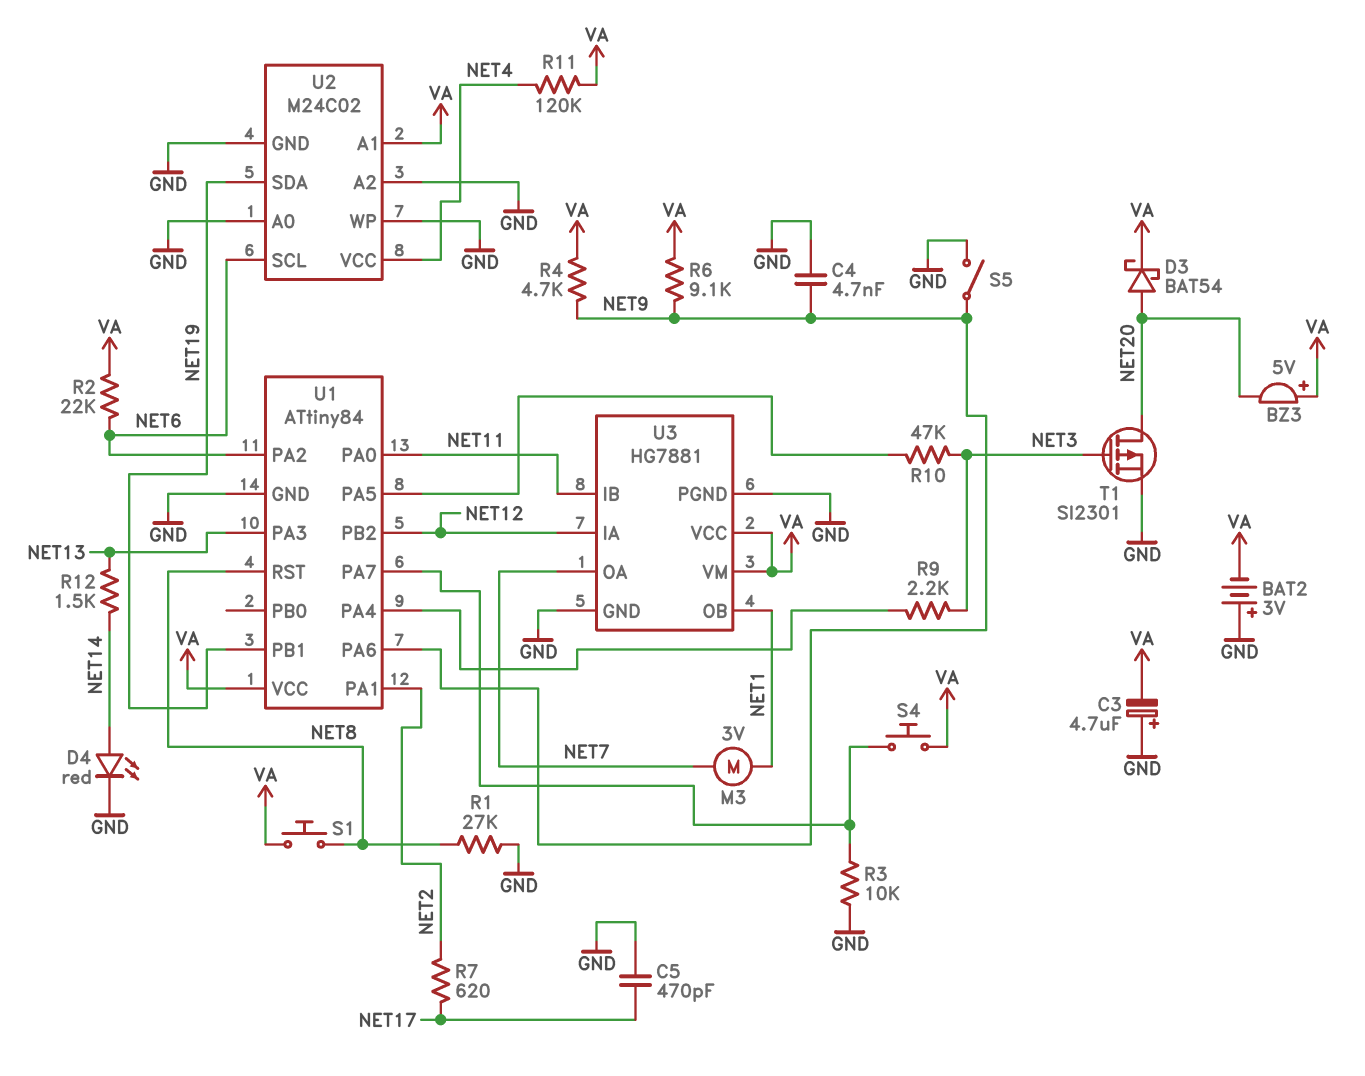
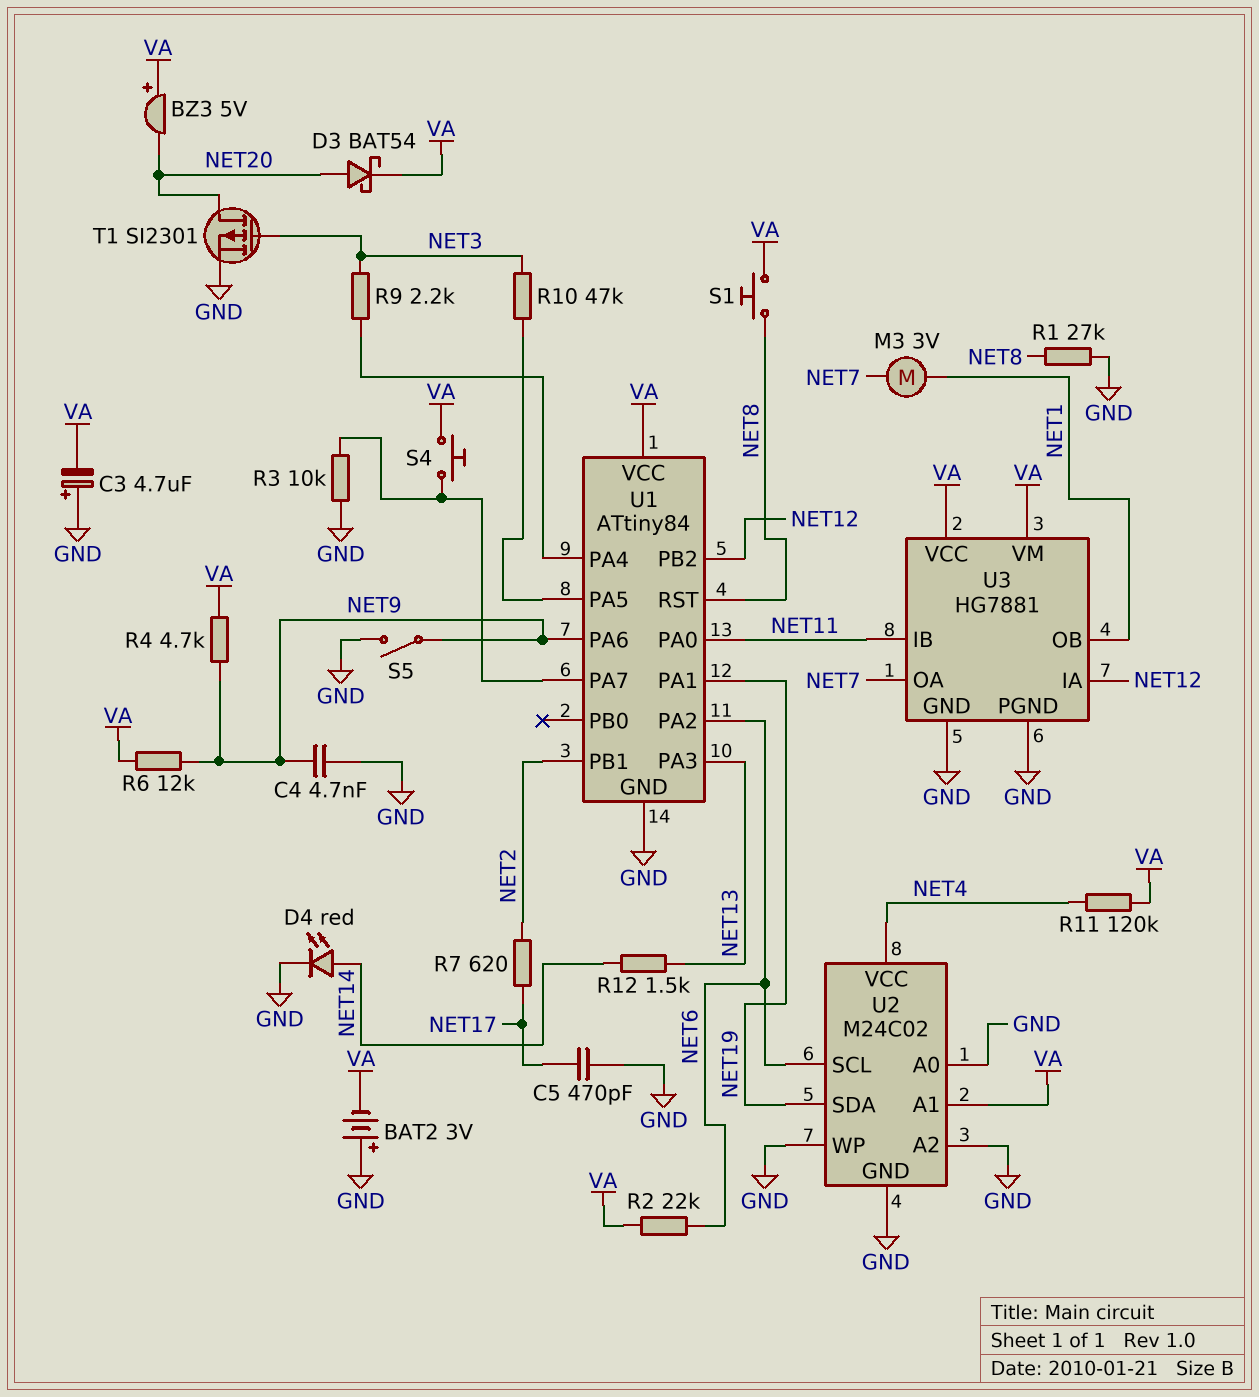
R6: 9.1k (NET9, VA) -> 12k (NET9, VA)
U1 pin PA1: NET2 -> NET19
U1 pin PB1: NET19 -> NET2

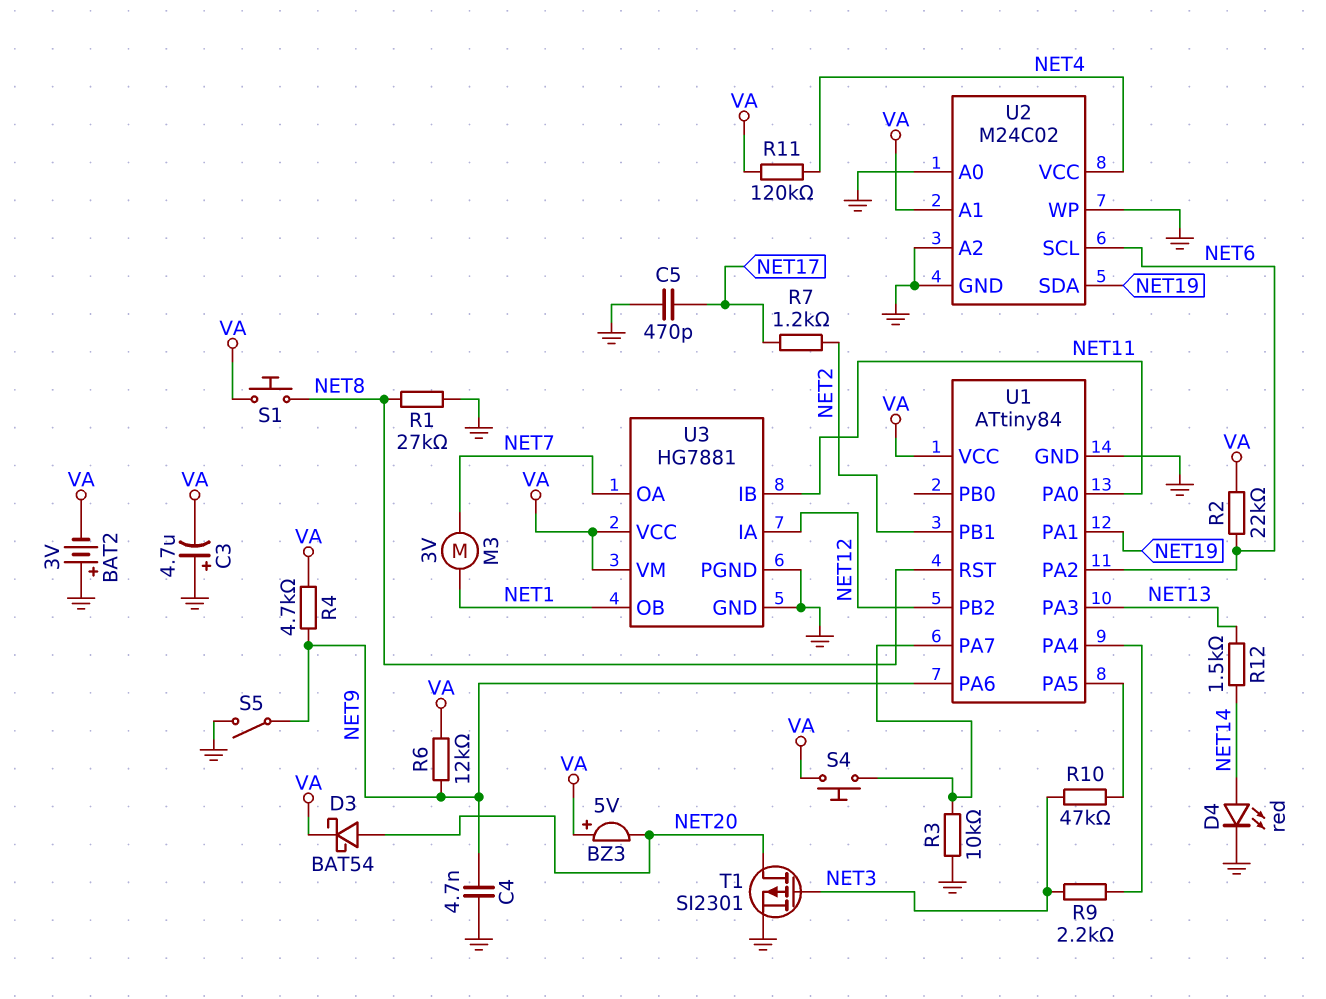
R7: 620 (NET2, NET17) -> 1.2k (NET2, NET17)

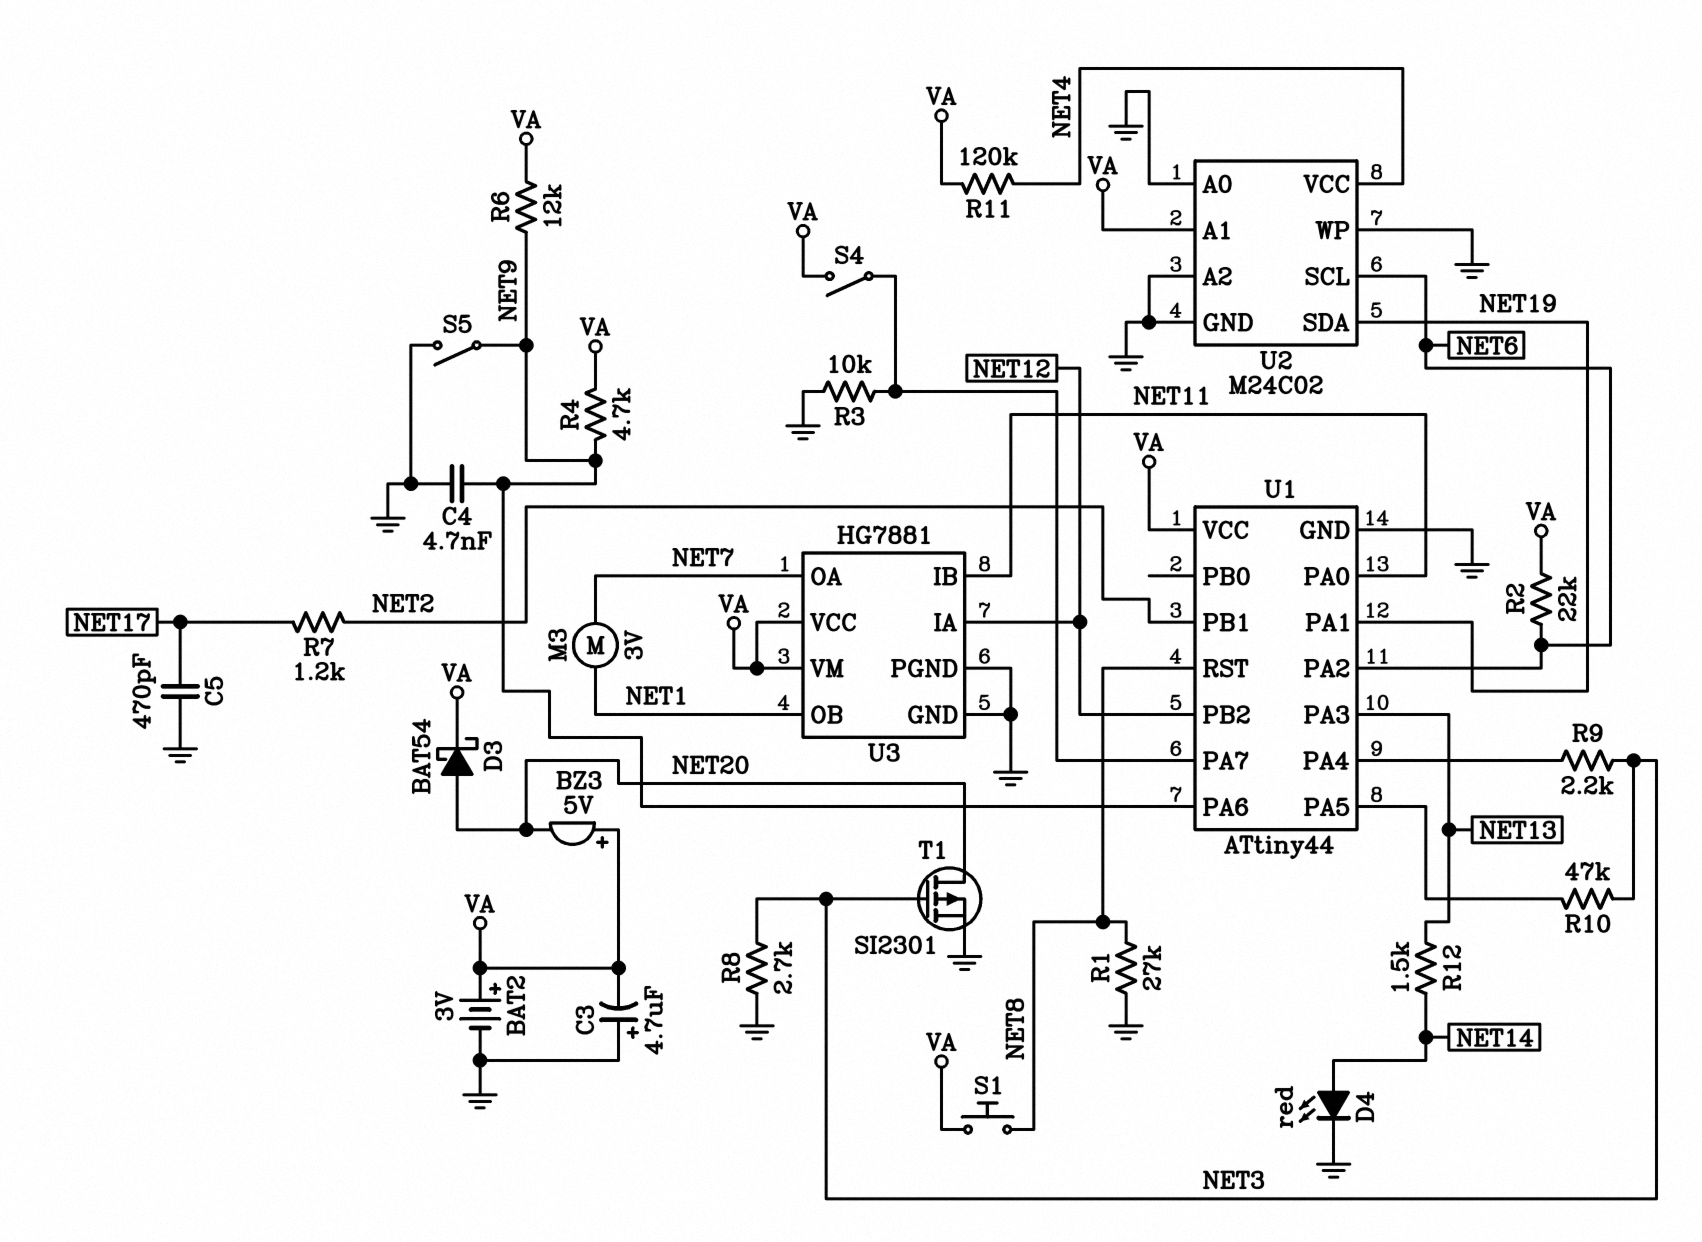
BAT2: 3V (plus GND, minus VA) -> 3V (plus VA, minus GND)
R8: none -> 2.7k (GND, NET3)
S4: button (U1/PA7, VA) -> switch (U1/PA7, VA)
U1: ATtiny84 -> ATtiny44

